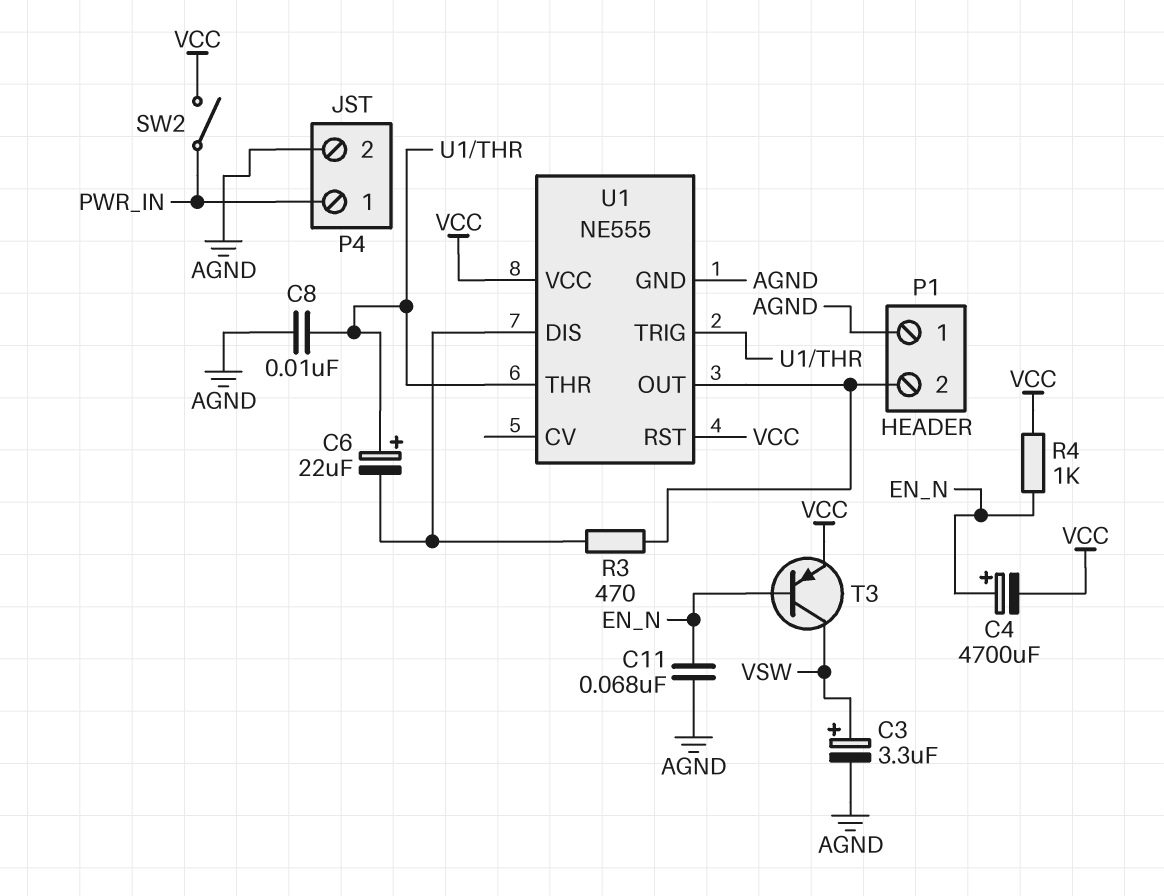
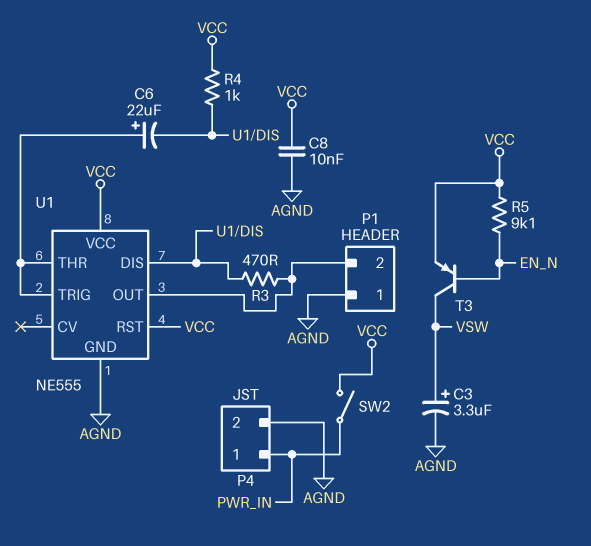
C4: 4700uF (plus EN_N, minus VCC) -> none
C8: 10nF (AGND, U1/THR) -> 10nF (AGND, VCC)
C11: 68nF (AGND, EN_N) -> none
R4: 1k (EN_N, VCC) -> 1k (U1/DIS, VCC)
R5: none -> 9.1k (EN_N, VCC)

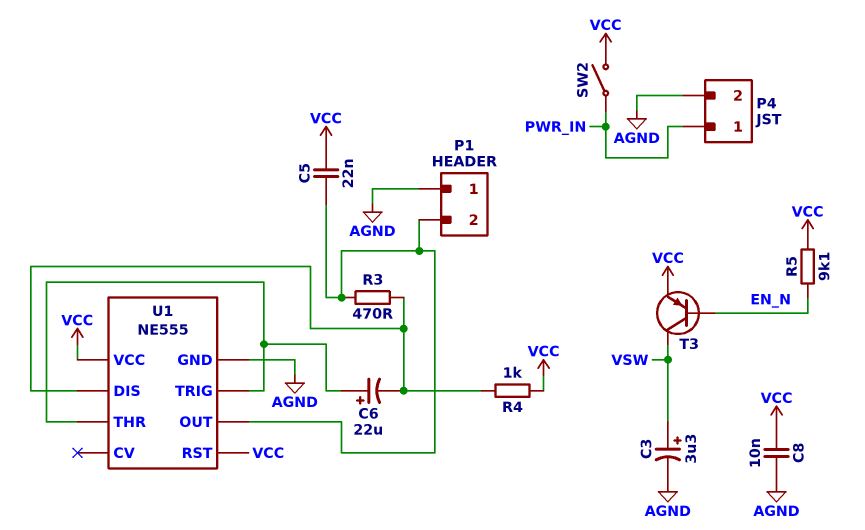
C5: none -> 22nF (P1/2, VCC)

